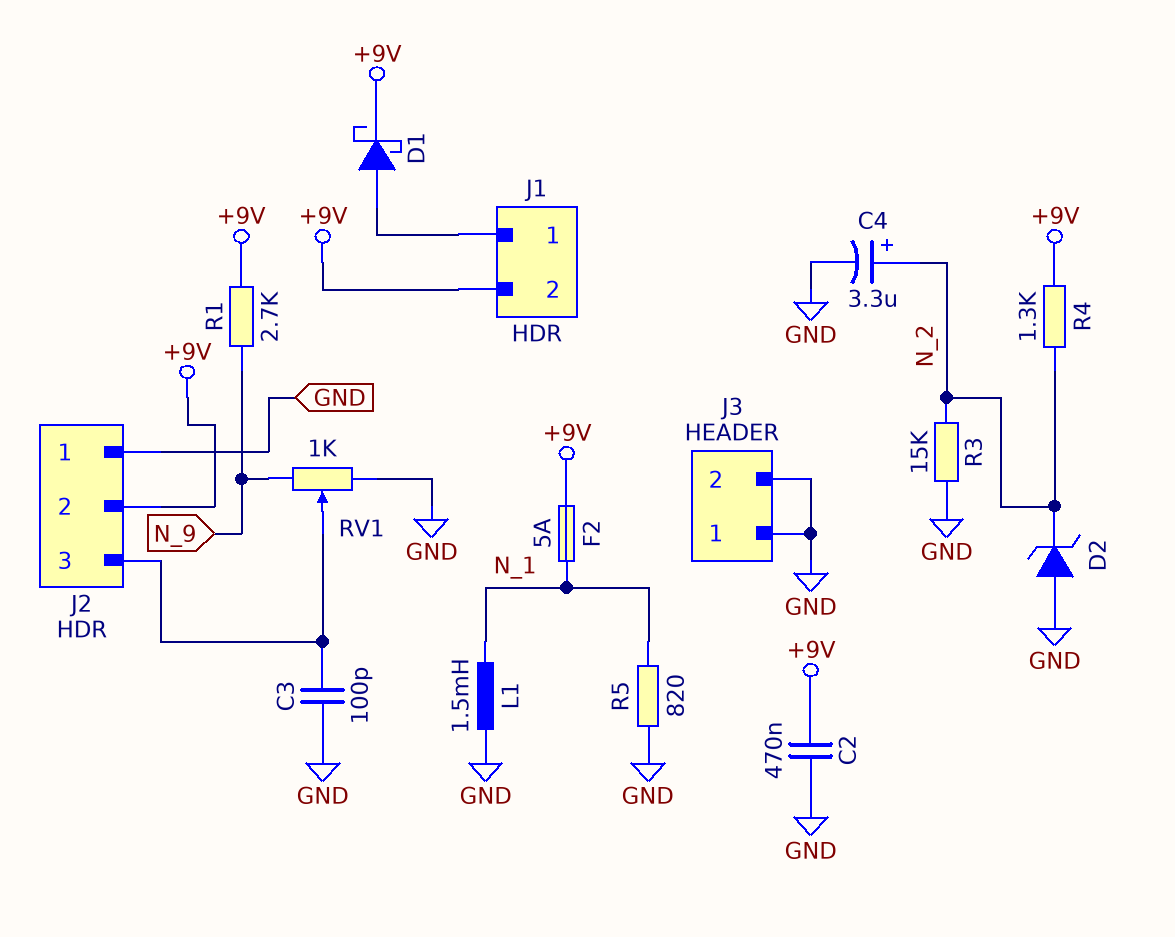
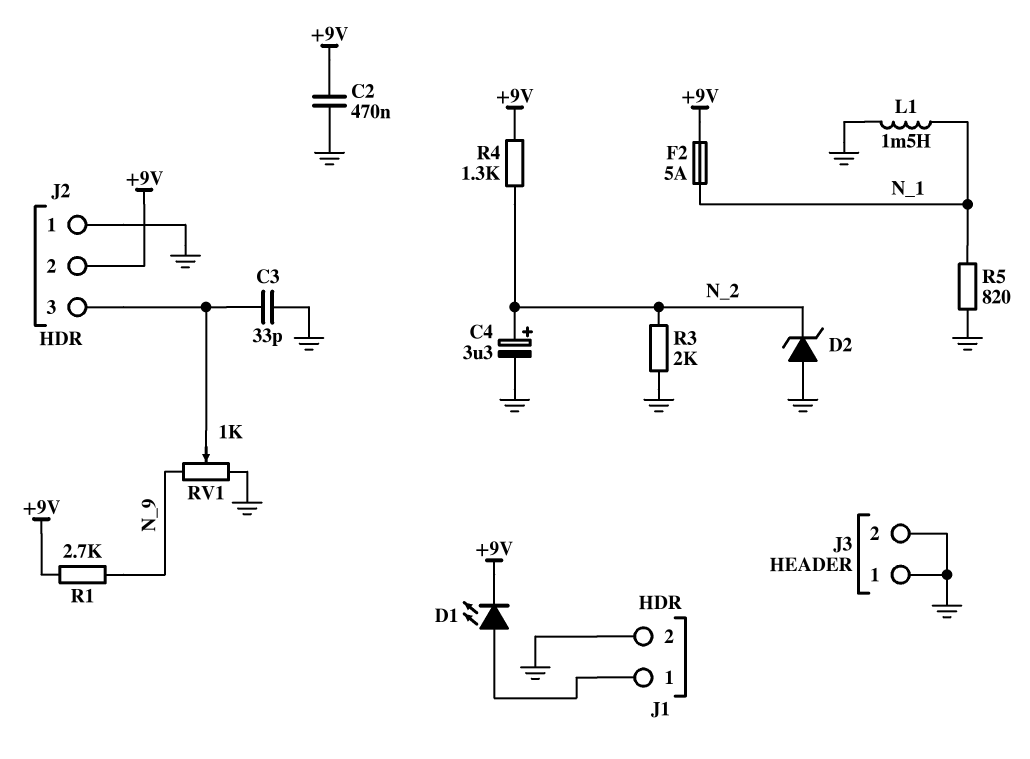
C3: 100pF (GND, J2/3) -> 33pF (GND, J2/3)
D1: schottky (A J1/1, K +9V) -> LED (A J1/1, K +9V)
J1 pin 2: +9V -> GND
R3: 15k (GND, N_2) -> 2k (GND, N_2)

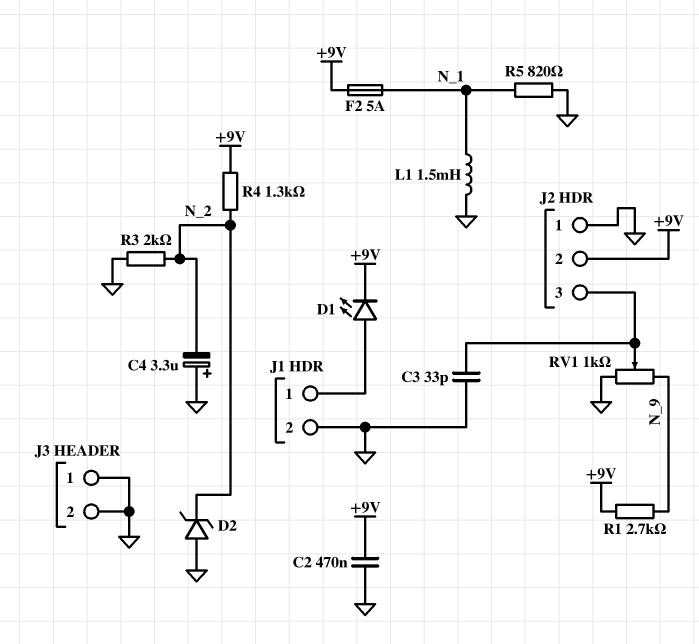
C4: 3.3uF (plus N_2, minus GND) -> 3.3uF (plus GND, minus N_2)

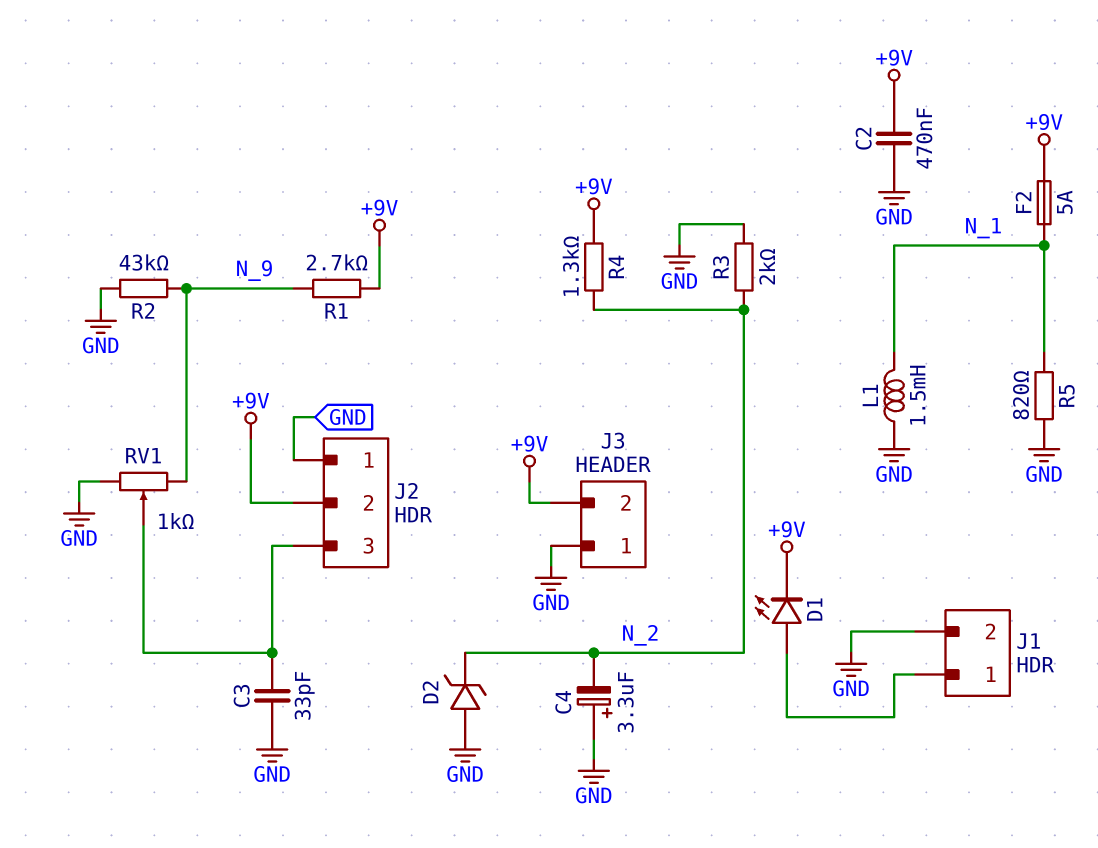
J3 pin 2: GND -> +9V
R2: none -> 43k (GND, N_9)

